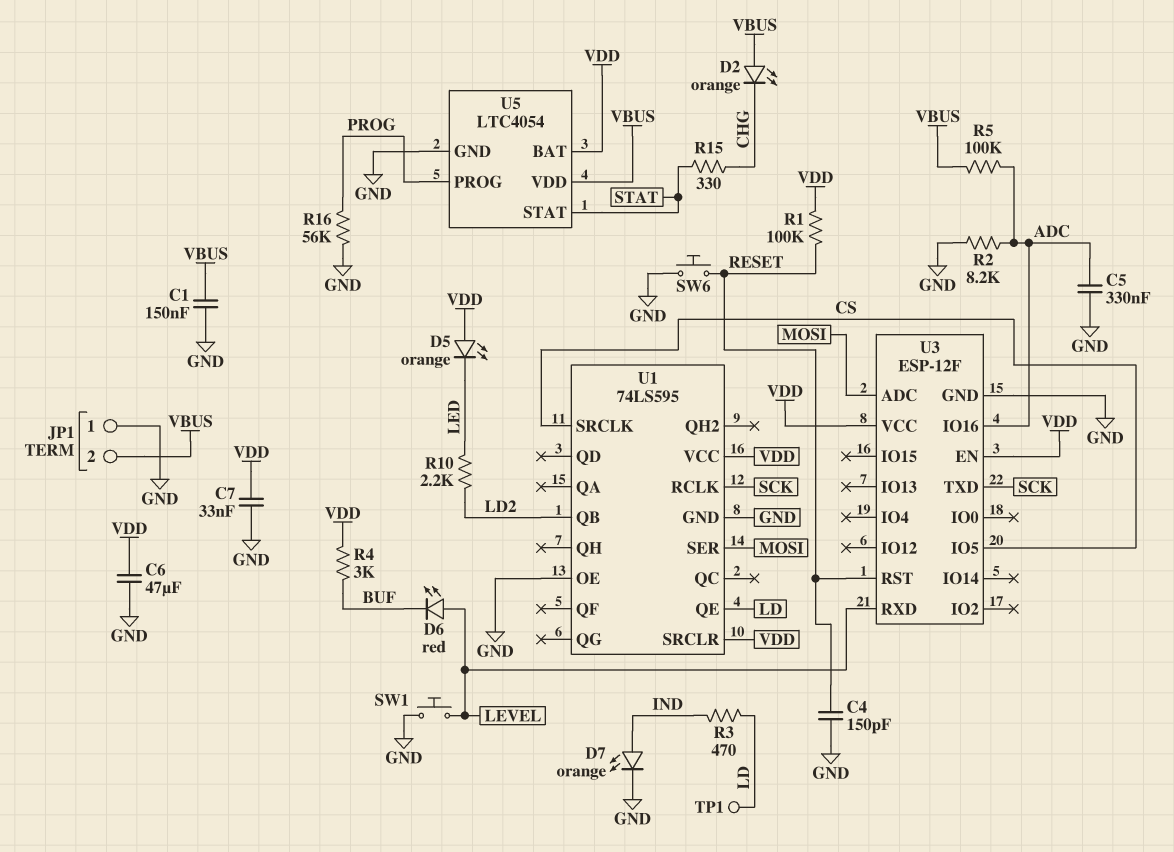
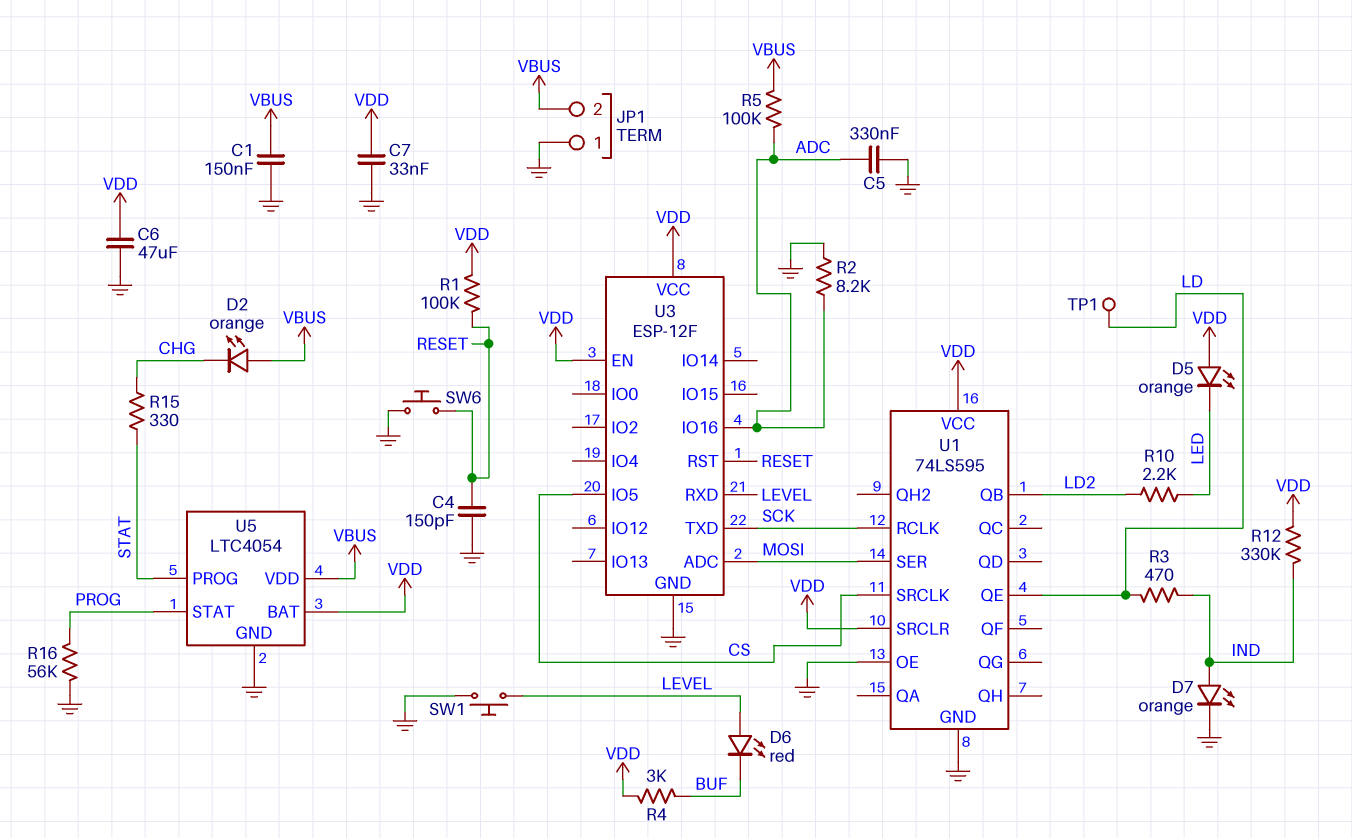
R12: none -> 330k (IND, VDD)
U5 pin PROG: PROG -> STAT
U5 pin STAT: STAT -> PROG

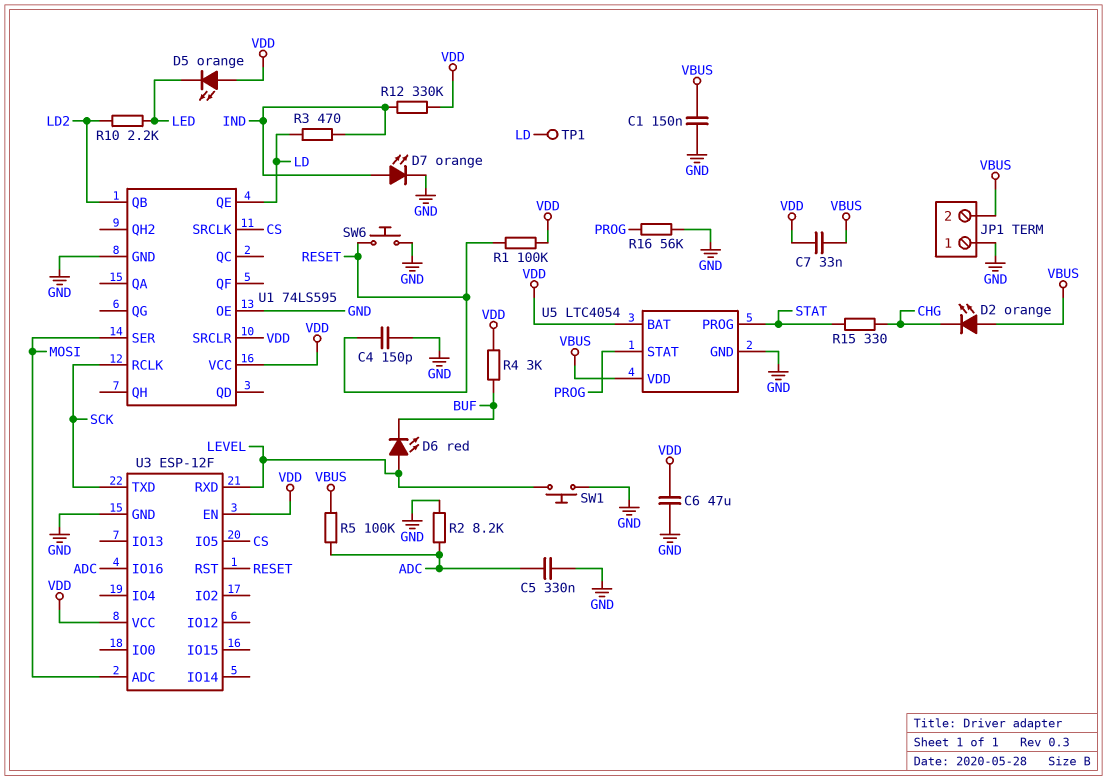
C7: 33nF (GND, VDD) -> 33nF (VBUS, VDD)

